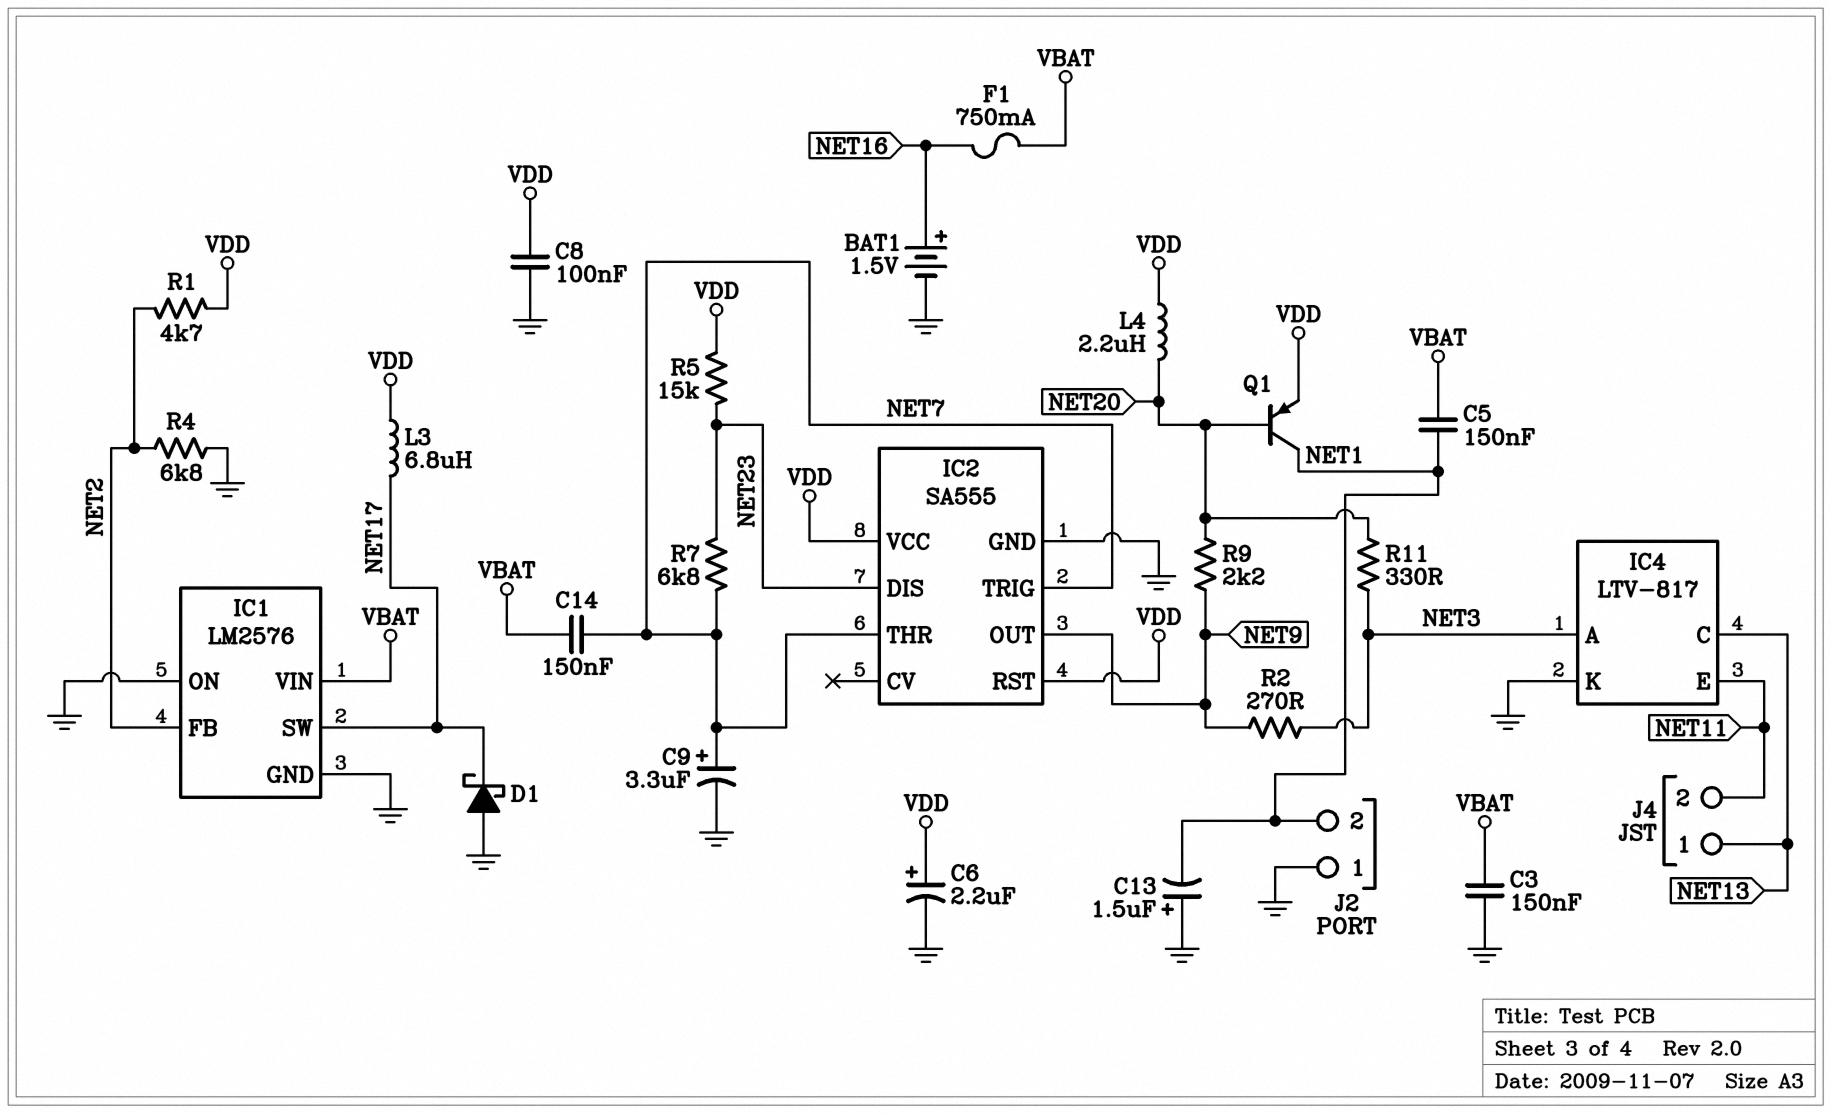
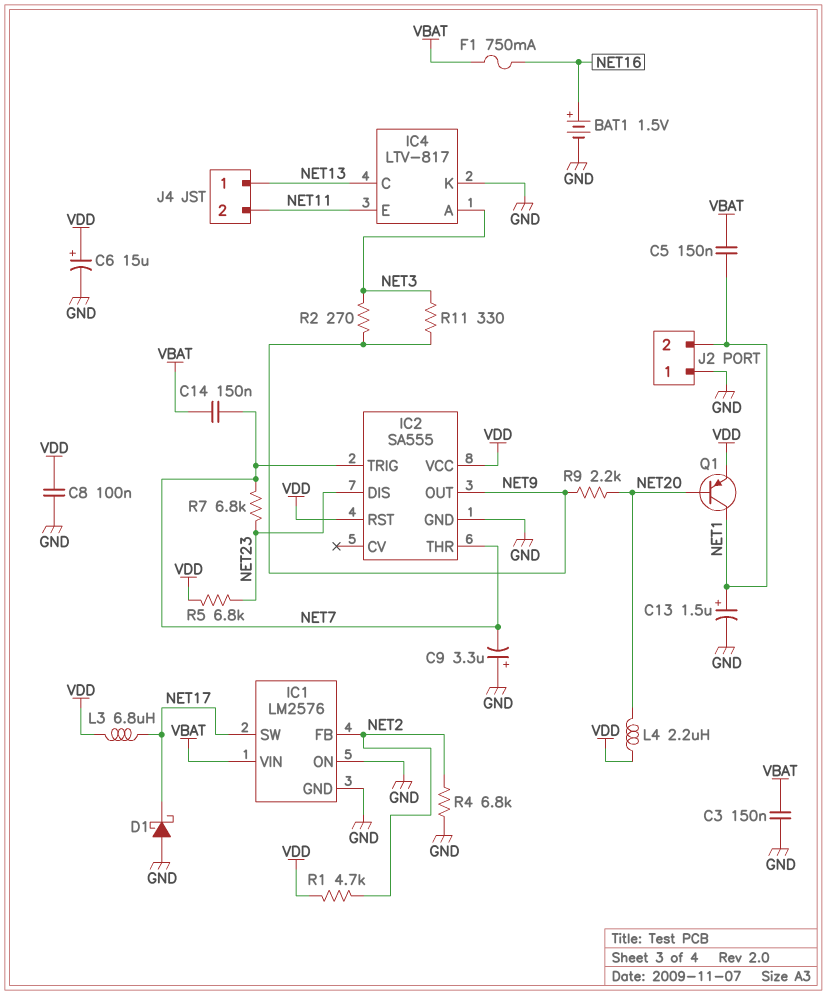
C6: 2.2uF (plus VDD, minus GND) -> 15uF (plus VDD, minus GND)
C9: 3.3uF (plus NET7, minus GND) -> 3.3uF (plus GND, minus NET7)
C13: 1.5uF (plus GND, minus NET1) -> 1.5uF (plus NET1, minus GND)
R5: 15k (NET23, VDD) -> 6.8k (NET23, VDD)
R11: 330 (NET3, NET20) -> 330 (NET3, NET9)

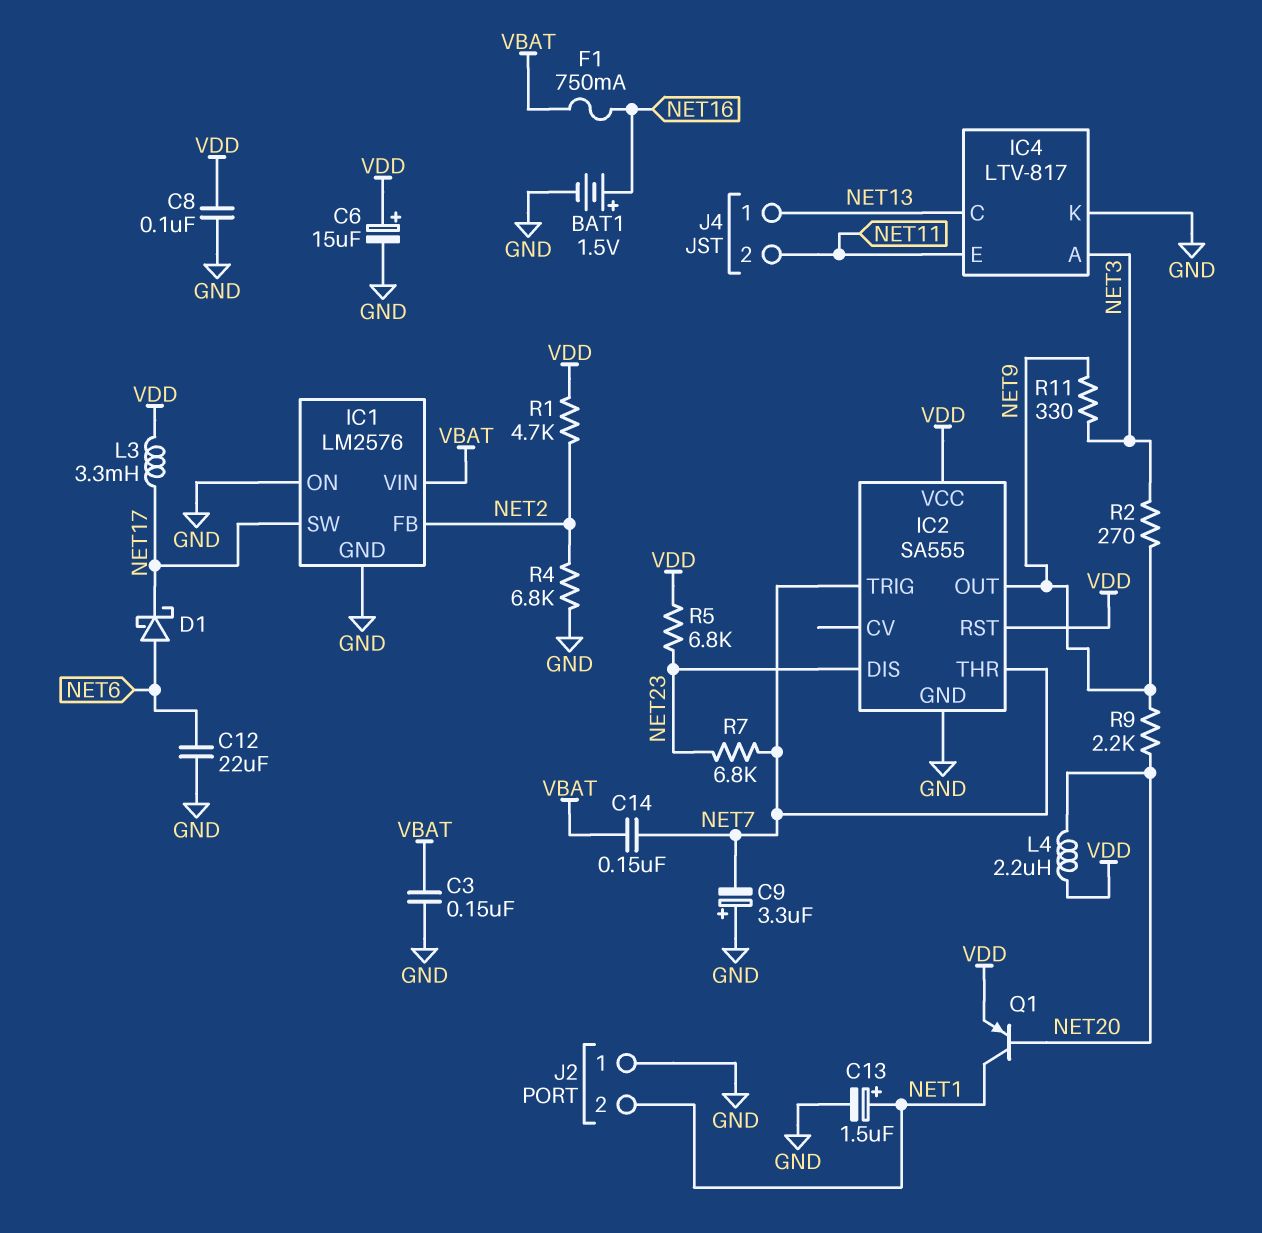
C5: 150nF (NET1, VBAT) -> none
C12: none -> 22uF (GND, NET6)
D1: schottky (A GND, K NET17) -> schottky (A NET6, K NET17)
L3: 6.8uH (NET17, VDD) -> 3.3mH (NET17, VDD)

